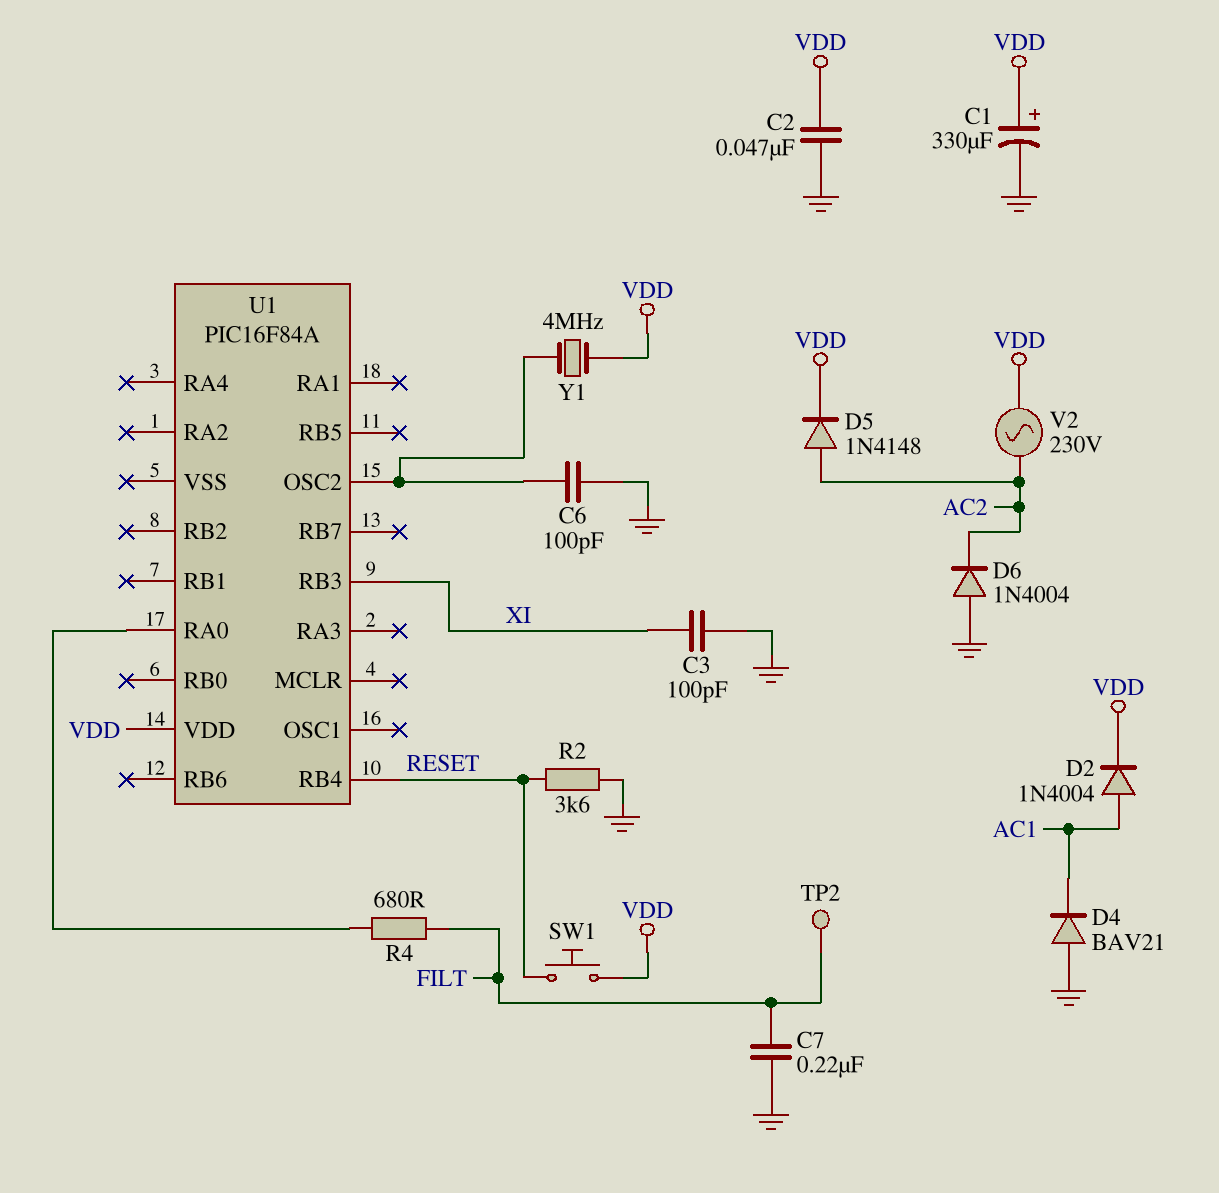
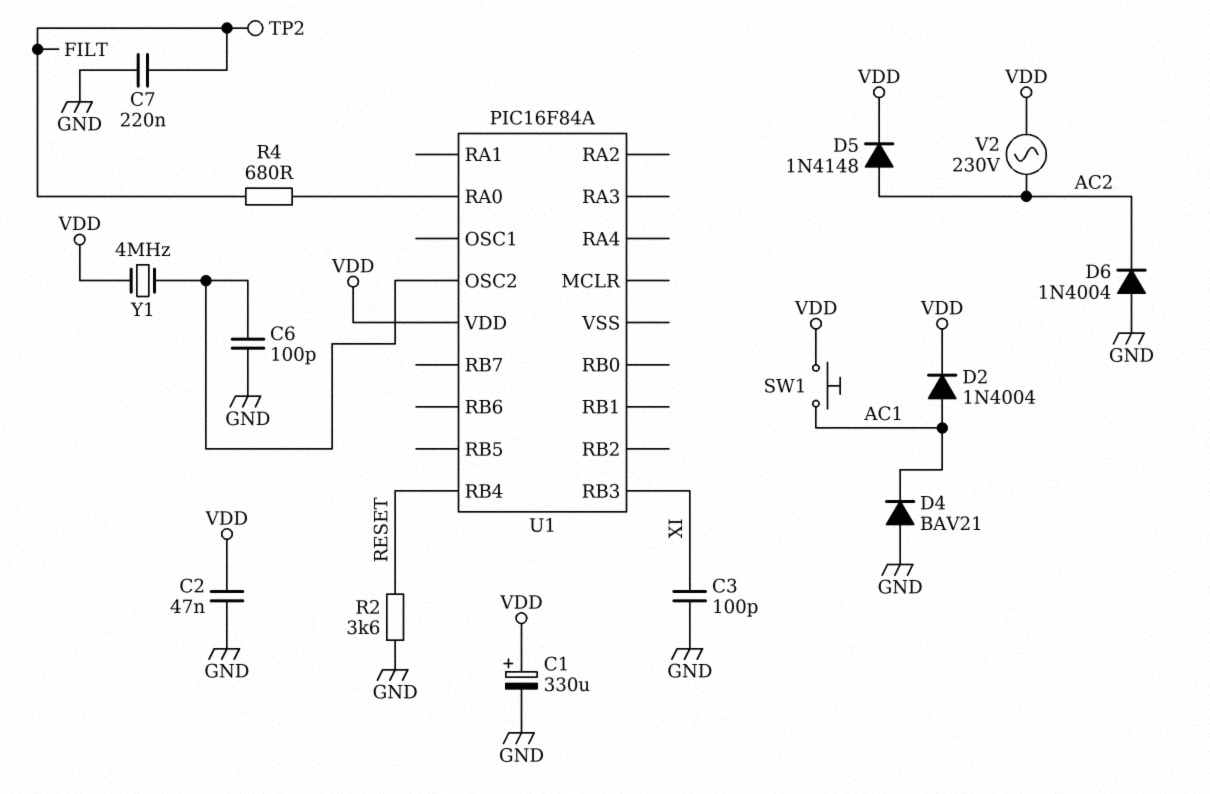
SW1: button (RESET, VDD) -> button (AC1, VDD)

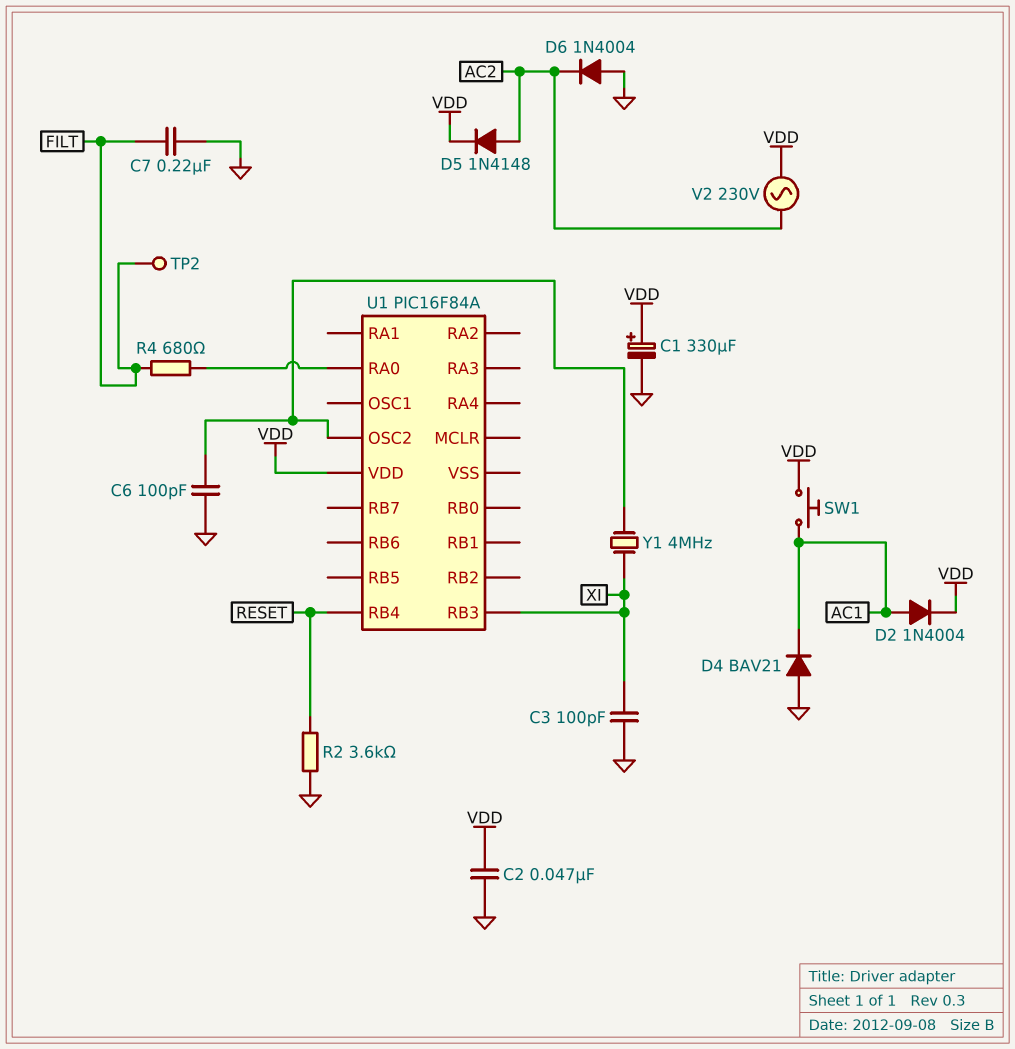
Y1: 4MHz (U1/OSC2, VDD) -> 4MHz (U1/OSC2, XI)

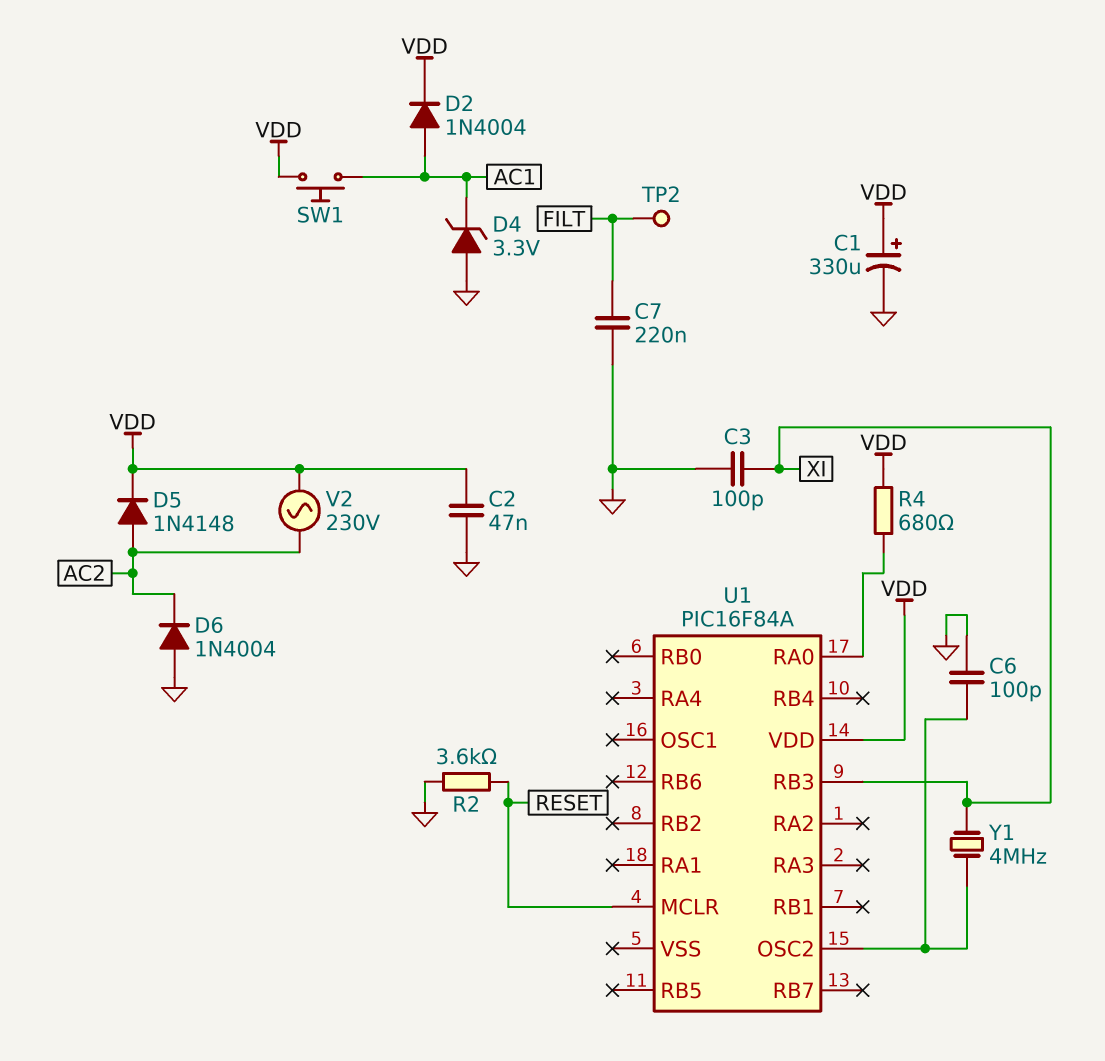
D4: diode BAV21 (A GND, K AC1) -> zener 3.3V (A GND, K AC1)
R4: 680 (FILT, U1/RA0) -> 680 (U1/RA0, VDD)
U1 pin MCLR: none -> RESET
U1 pin RB4: RESET -> none

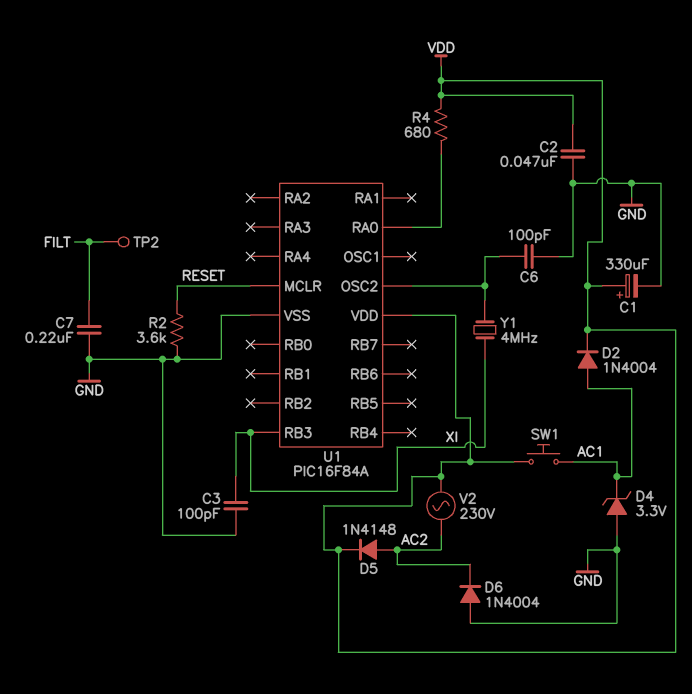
U1 pin VSS: none -> GND

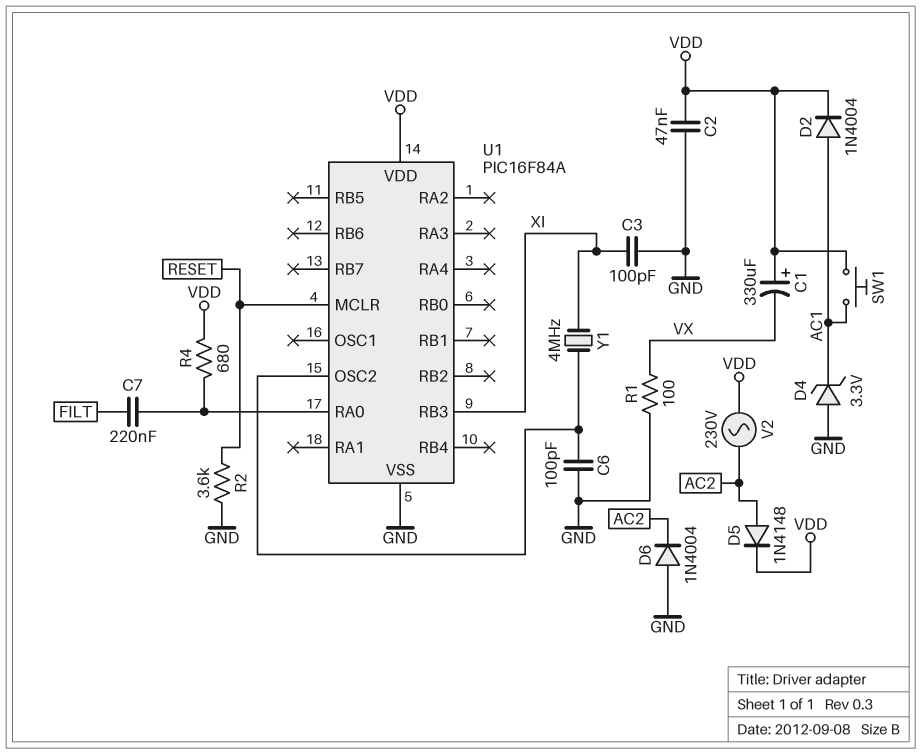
C1: 330uF (plus VDD, minus GND) -> 330uF (plus VDD, minus VX)
C7: 220nF (FILT, GND) -> 220nF (FILT, U1/RA0)
R1: none -> 100 (GND, VX)
TP2: test point (FILT) -> none

